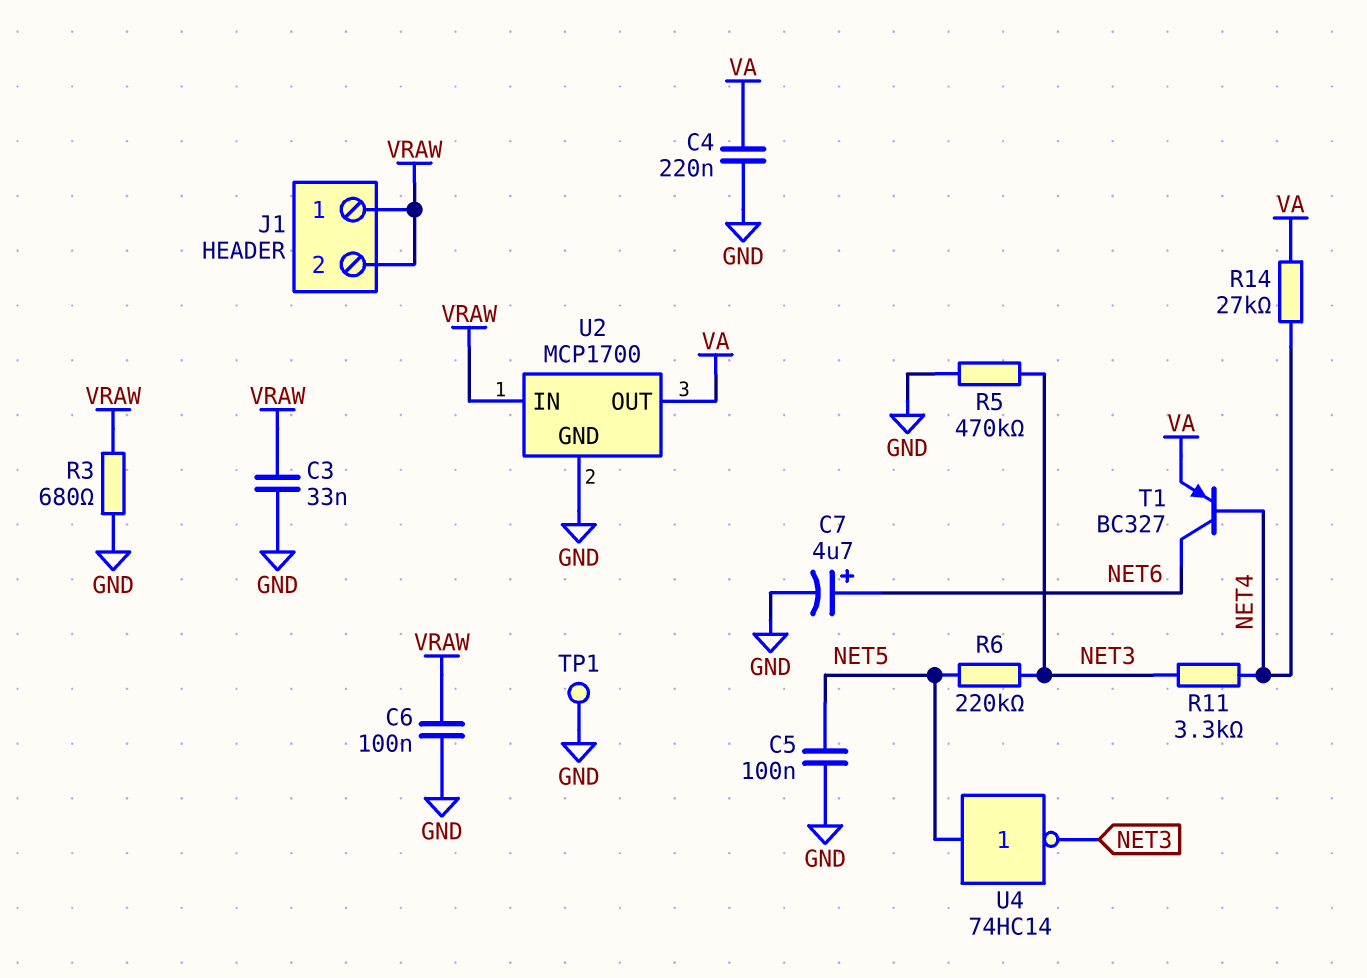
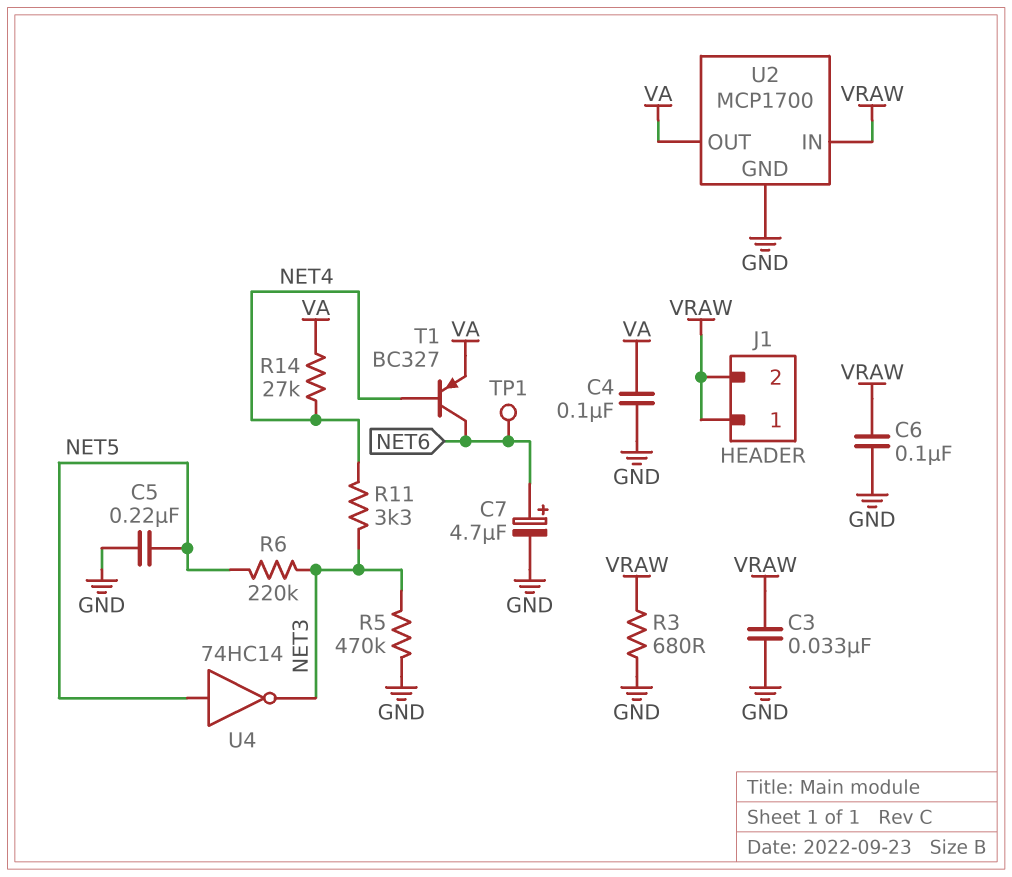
C4: 220nF (GND, VA) -> 100nF (GND, VA)
C5: 100nF (GND, NET5) -> 220nF (GND, NET5)
TP1: test point (GND) -> test point (NET6)

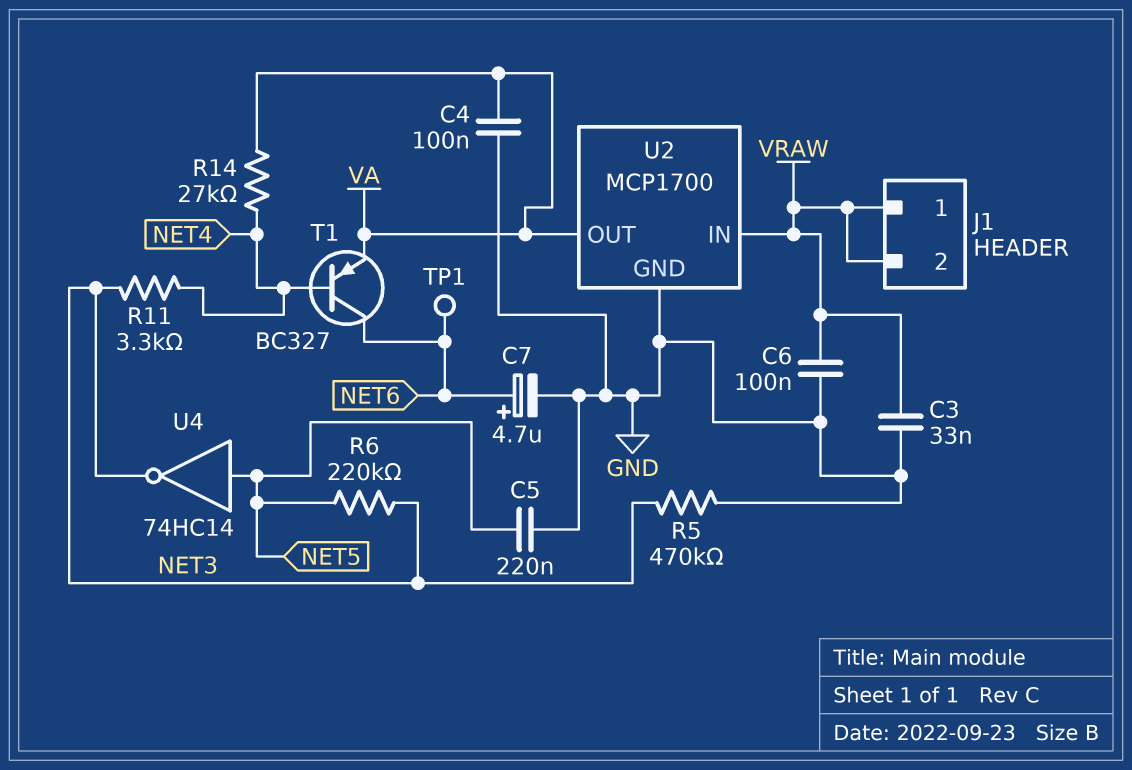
R3: 680 (GND, VRAW) -> none

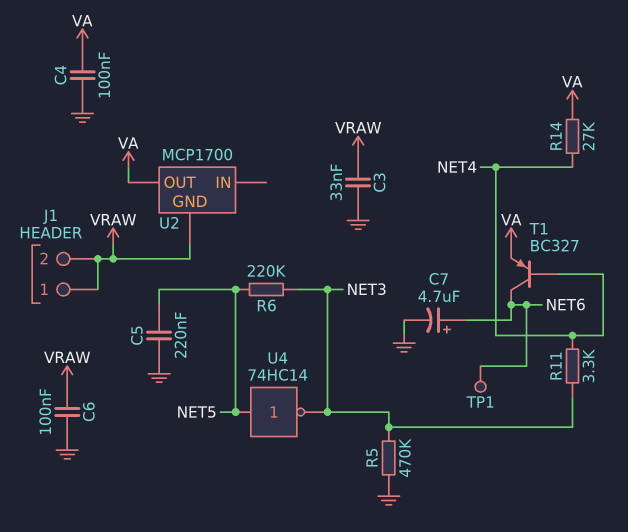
U2 pin GND: GND -> VRAW
U2 pin IN: VRAW -> none

